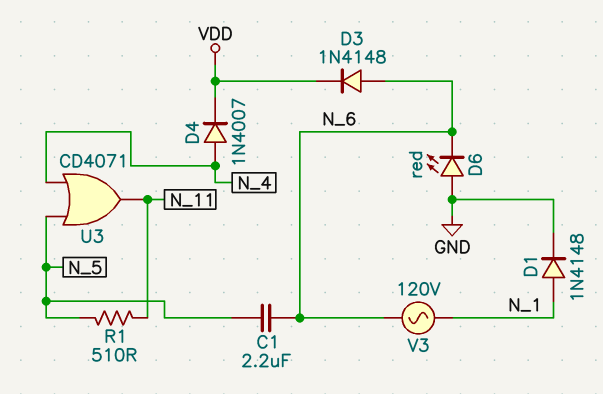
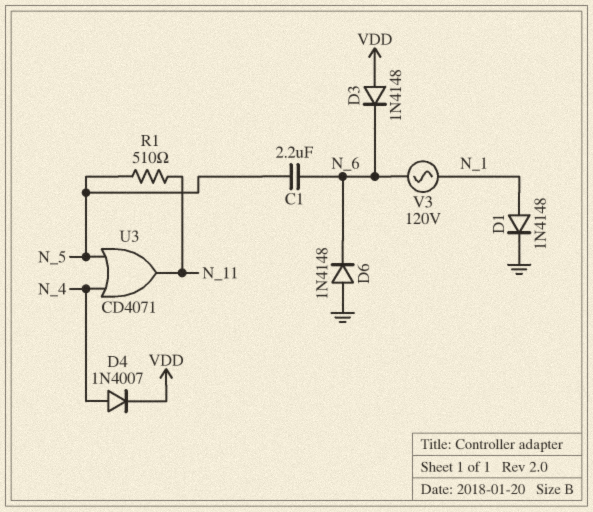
D3: diode 1N4148 (A N_6, K VDD) -> diode 1N4148 (A VDD, K N_6)
D6: LED red (A GND, K N_6) -> diode 1N4148 (A GND, K N_6)

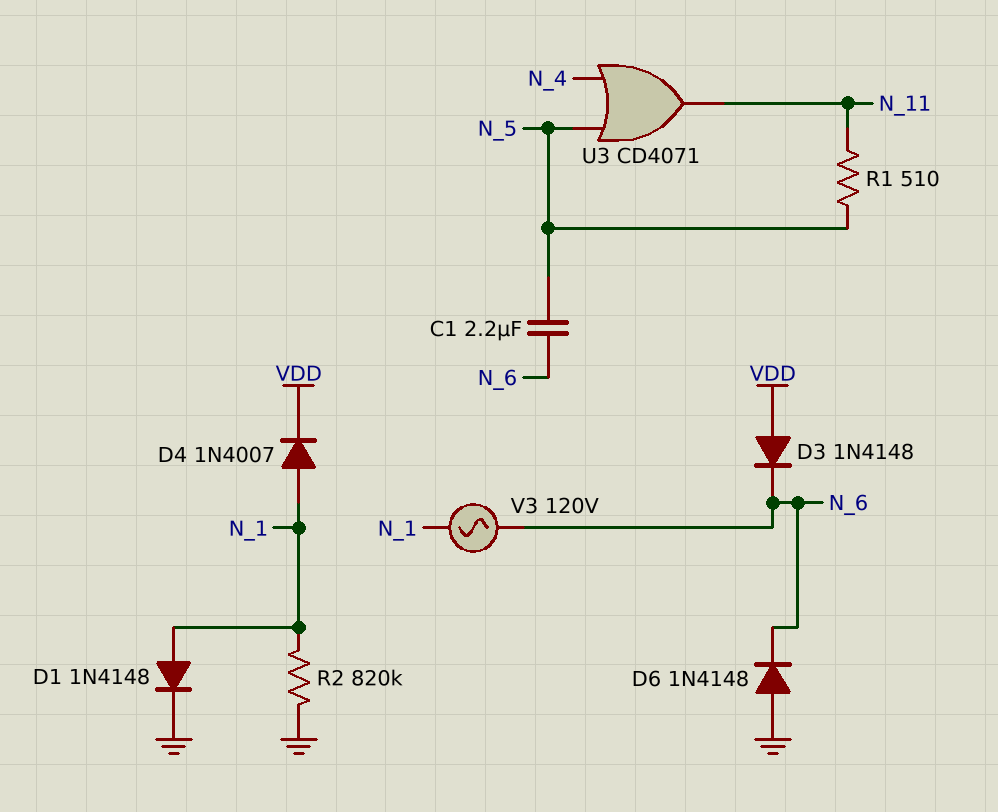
D4: diode 1N4007 (A N_4, K VDD) -> diode 1N4007 (A N_1, K VDD)
R2: none -> 820k (GND, N_1)

